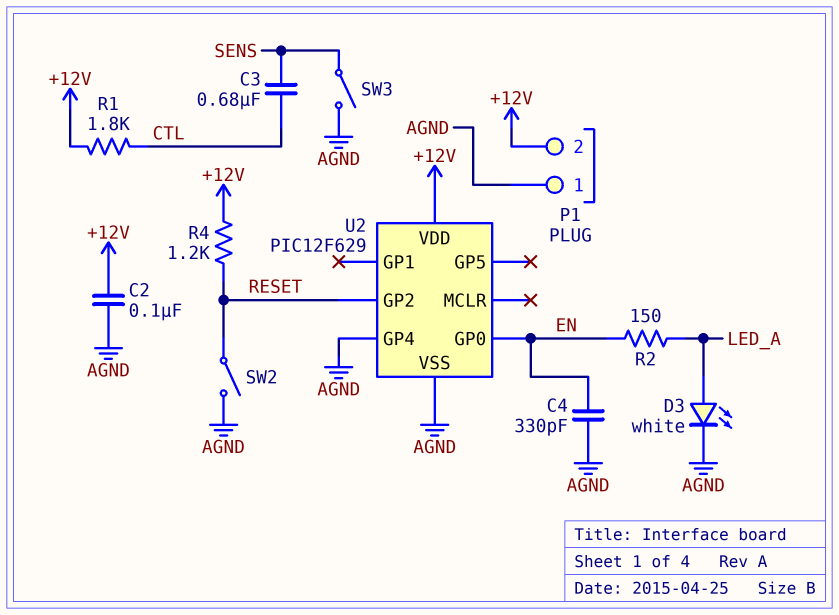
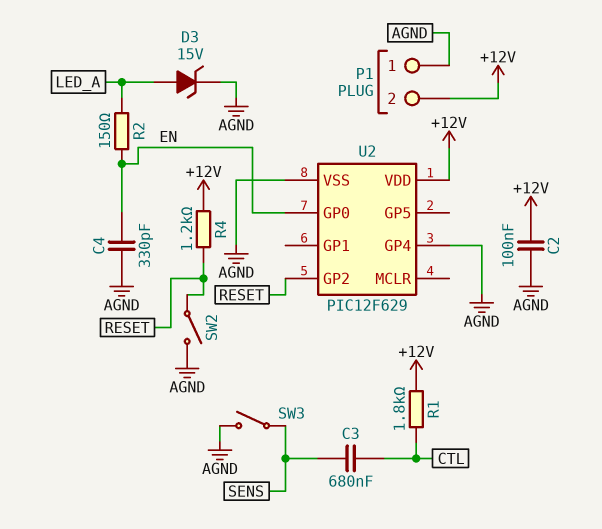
D3: LED white (A LED_A, K AGND) -> zener 15V (A LED_A, K AGND)

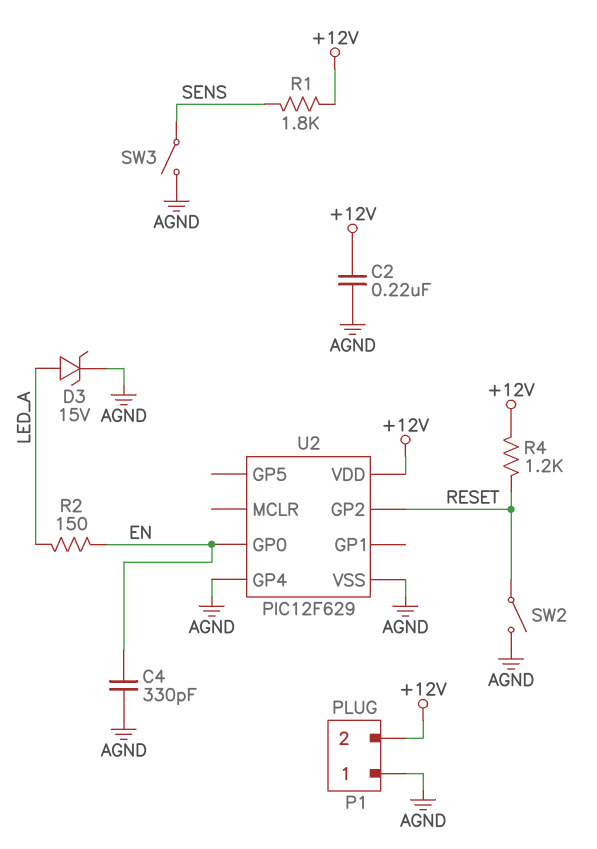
C2: 100nF (+12V, AGND) -> 220nF (+12V, AGND)
C3: 680nF (CTL, SENS) -> none
R1: 1.8k (+12V, CTL) -> 1.8k (+12V, SENS)

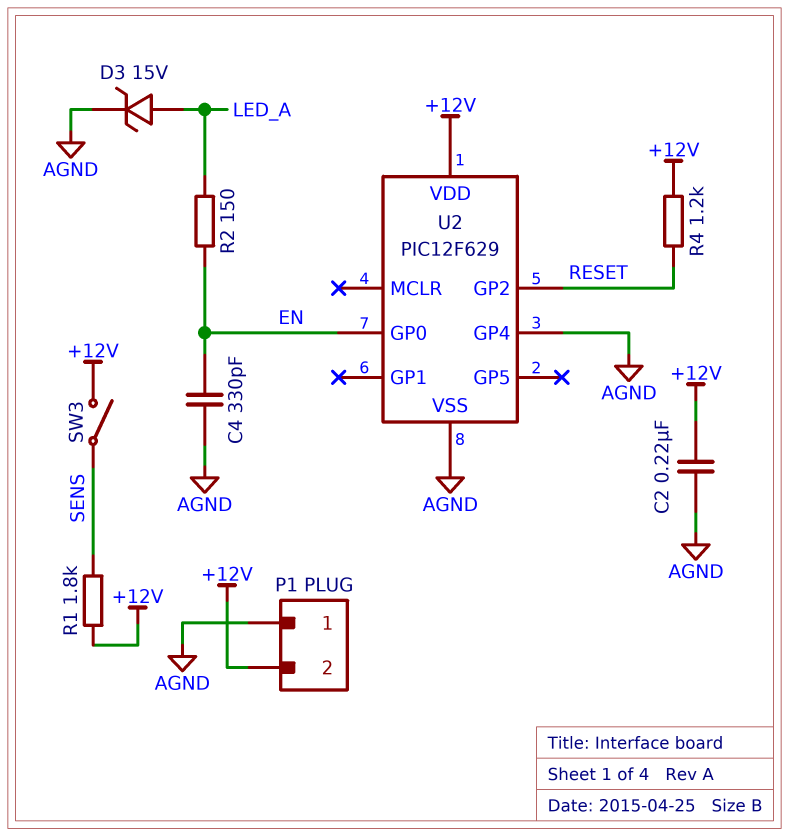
SW2: switch (AGND, RESET) -> none
SW3: switch (AGND, SENS) -> switch (+12V, SENS)

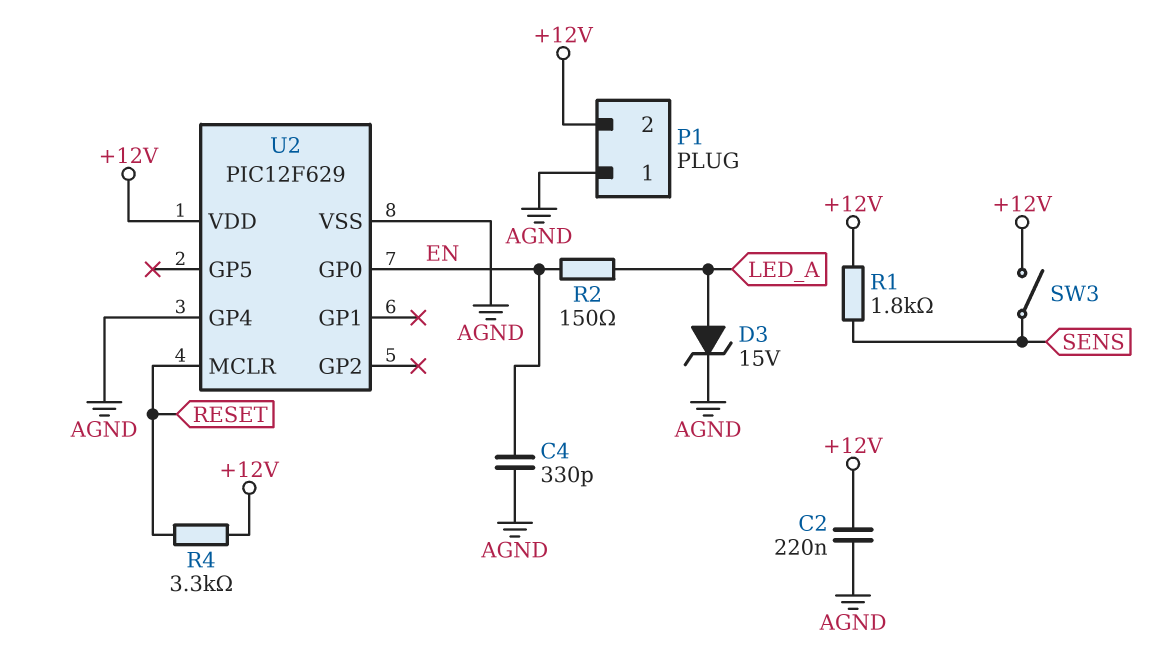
R4: 1.2k (+12V, RESET) -> 3.3k (+12V, RESET)
U2 pin GP2: RESET -> none
U2 pin MCLR: none -> RESET

